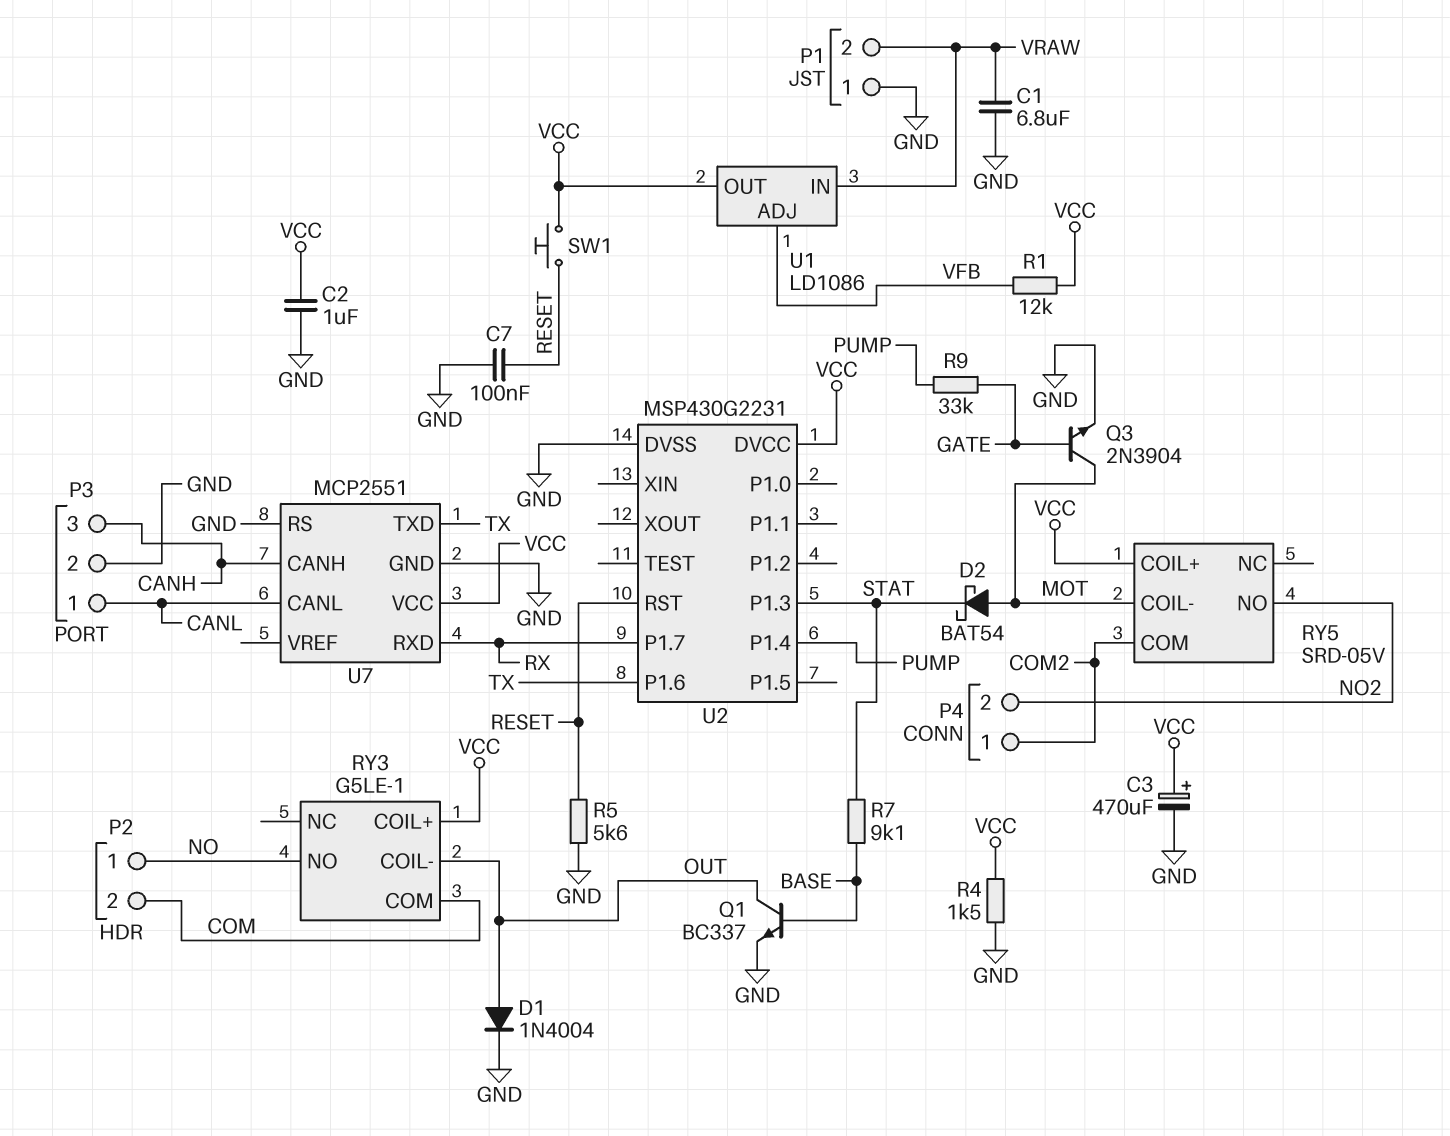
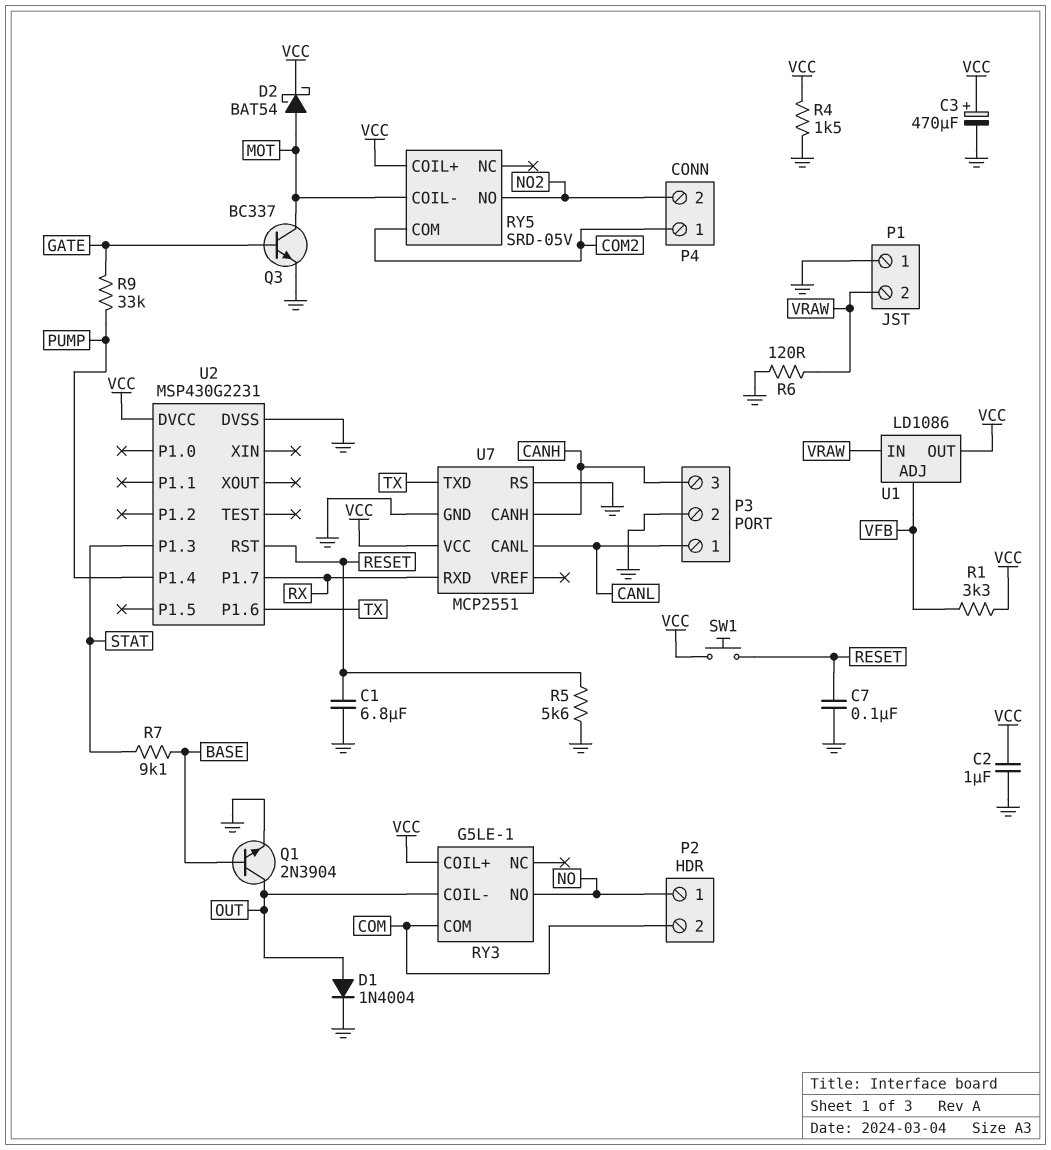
C1: 6.8uF (GND, VRAW) -> 6.8uF (GND, RESET)
D2: schottky BAT54 (A MOT, K STAT) -> schottky BAT54 (A MOT, K VCC)
Q1: NPN BC337 (B BASE, C OUT, E GND) -> NPN 2N3904 (B BASE, C OUT, E GND)
Q3: NPN 2N3904 (B GATE, C MOT, E GND) -> NPN BC337 (B GATE, C MOT, E GND)
R1: 12k (VCC, VFB) -> 3.3k (VCC, VFB)
R6: none -> 120 (GND, VRAW)

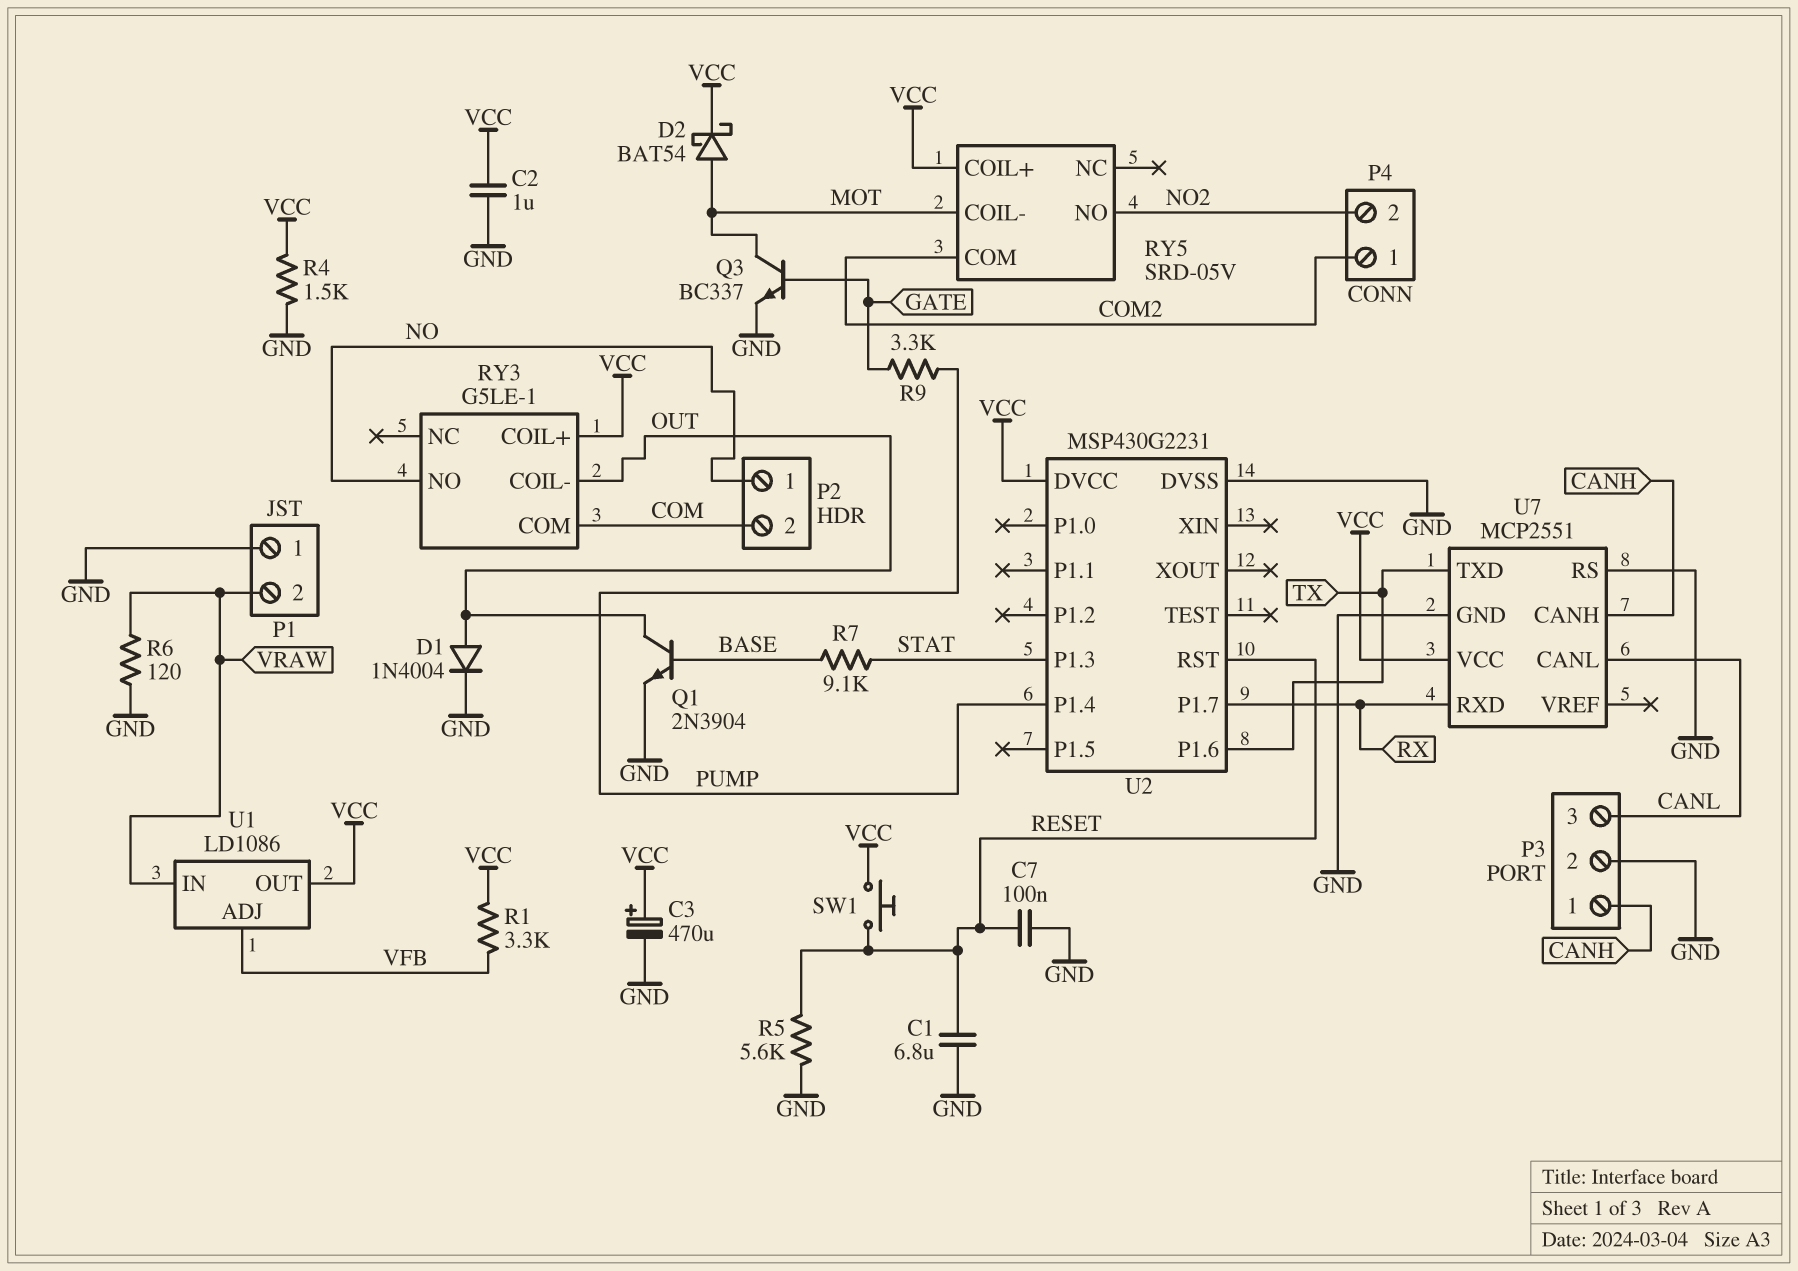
P3 pin 1: CANL -> CANH
P3 pin 3: CANH -> CANL
R9: 33k (GATE, PUMP) -> 3.3k (GATE, PUMP)

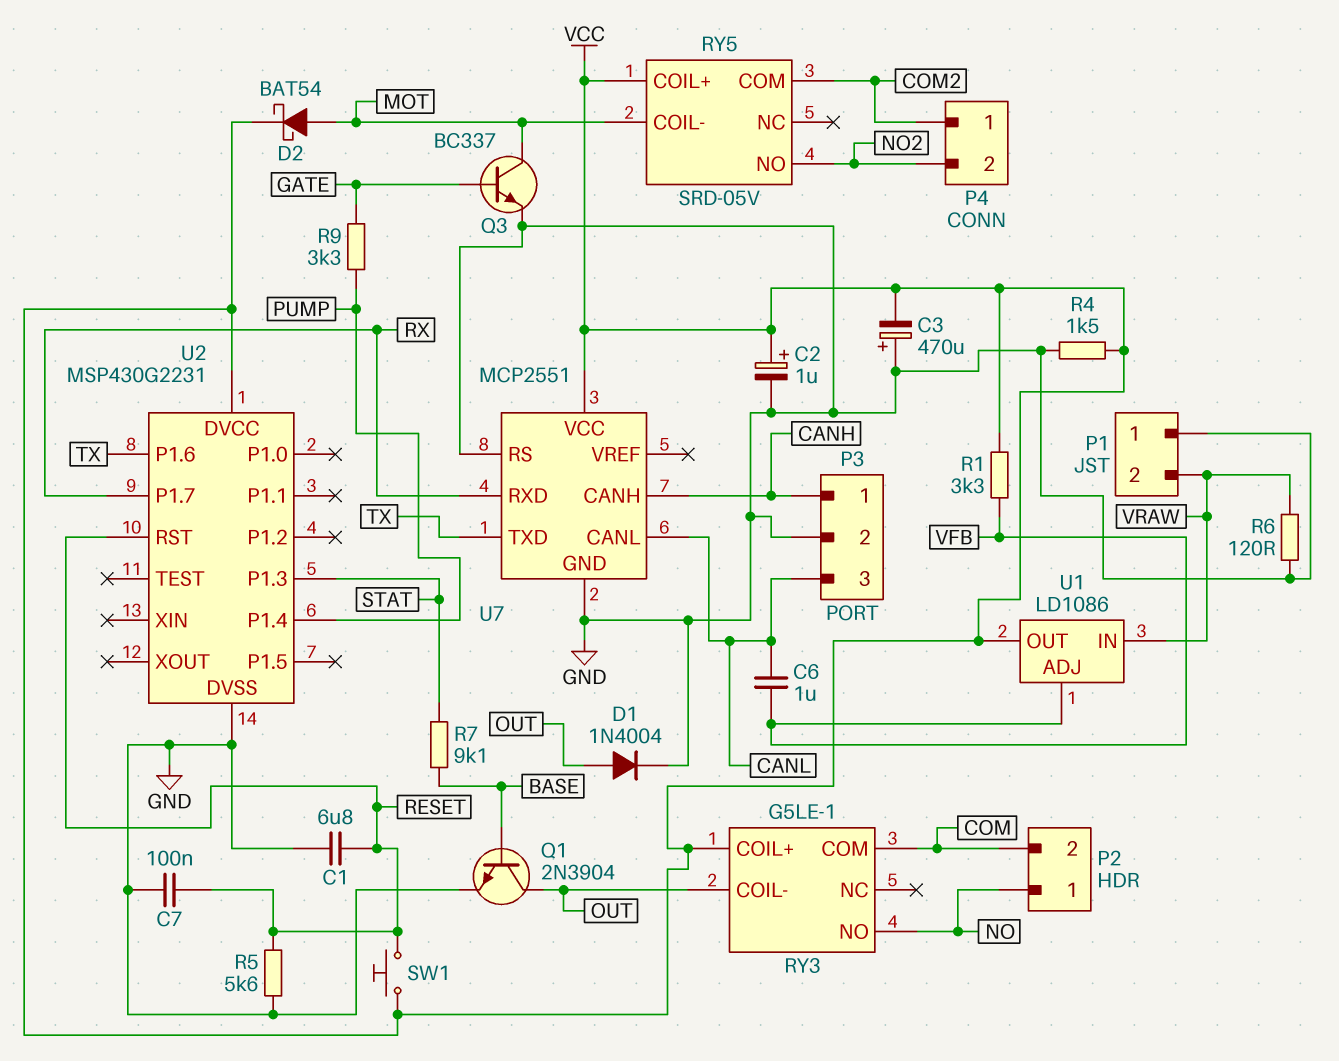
C2: 1uF (GND, VCC) -> 1uF (plus VCC, minus GND)
C3: 470uF (plus VCC, minus GND) -> 470uF (plus GND, minus VCC)
C6: none -> 1uF (CANL, VFB)

